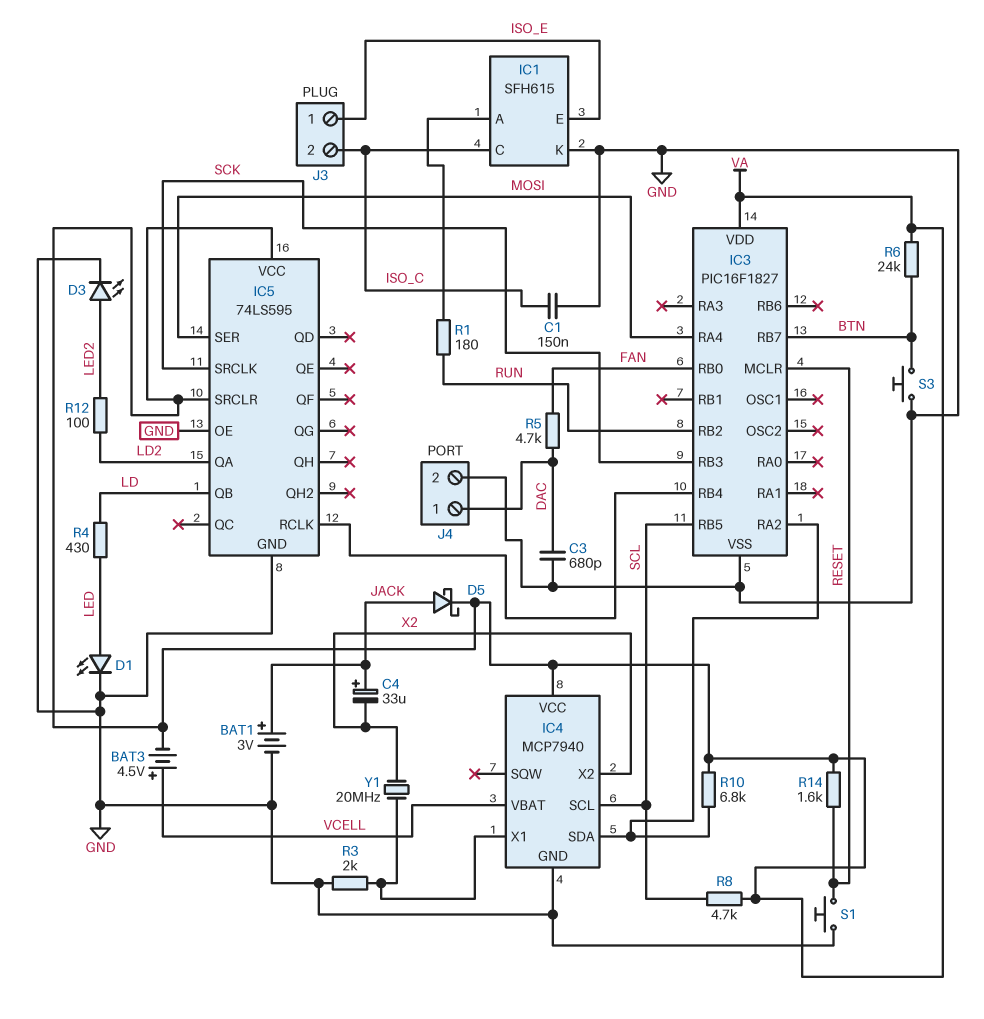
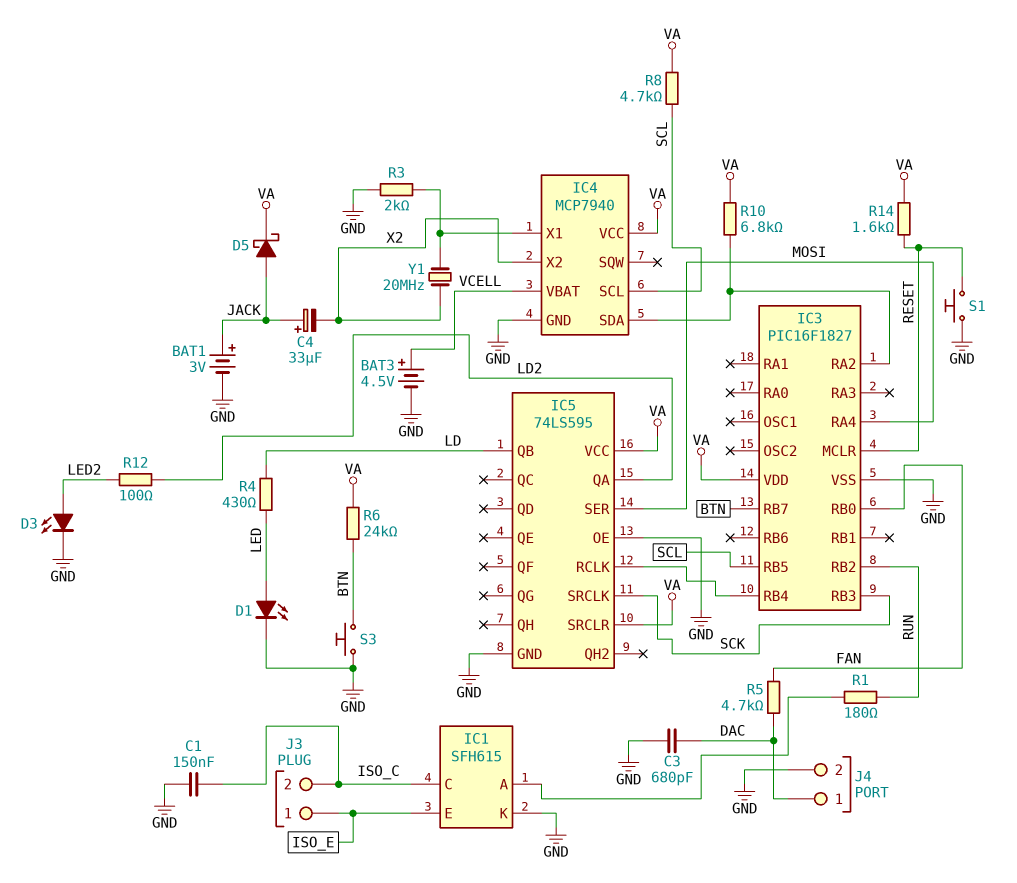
BAT3: 4.5V (plus VCELL, minus VA) -> 4.5V (plus VCELL, minus GND)

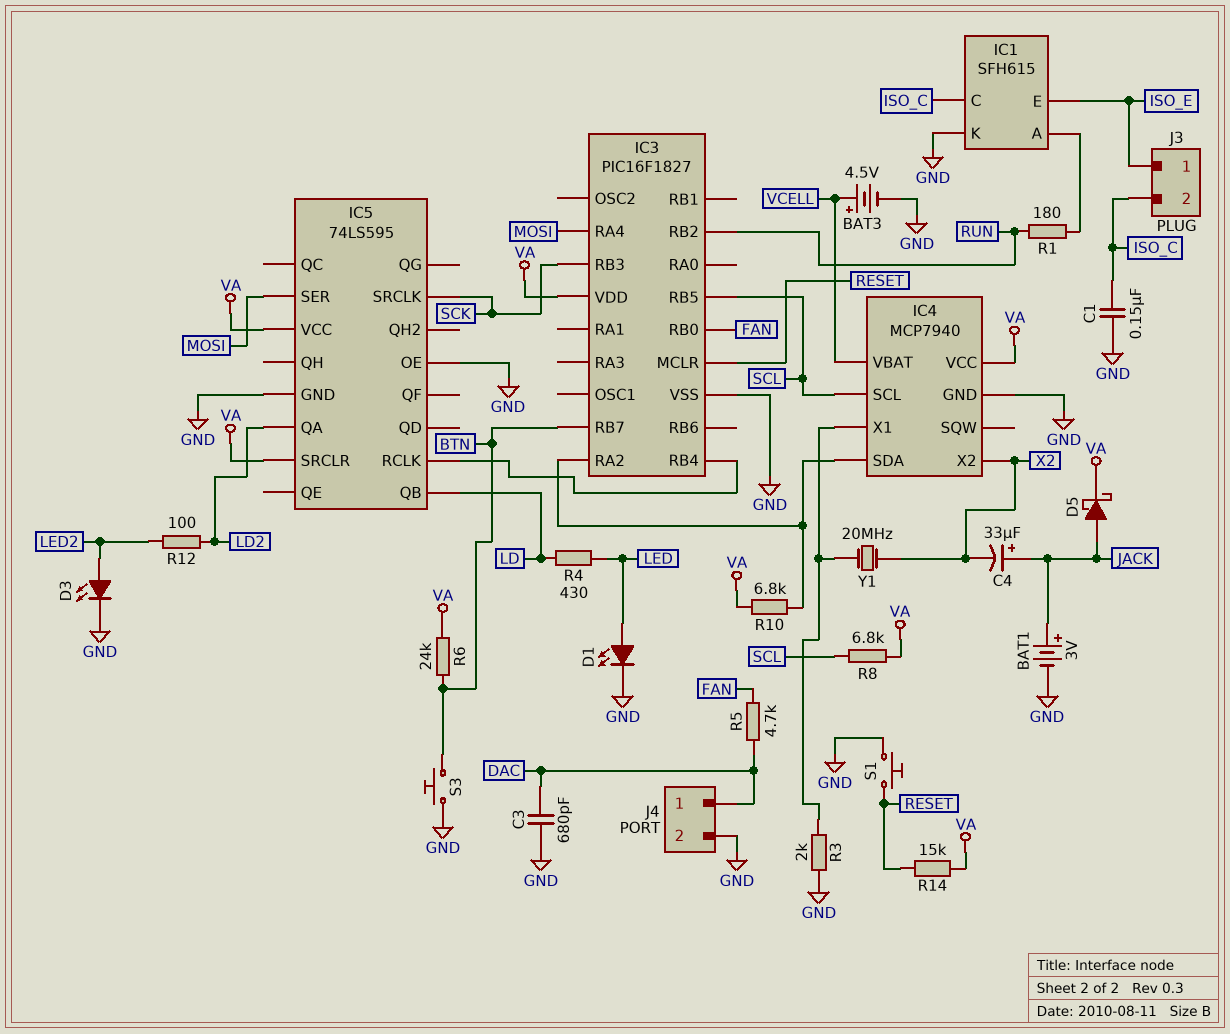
R8: 4.7k (SCL, VA) -> 6.8k (SCL, VA)
R14: 1.6k (RESET, VA) -> 15k (RESET, VA)

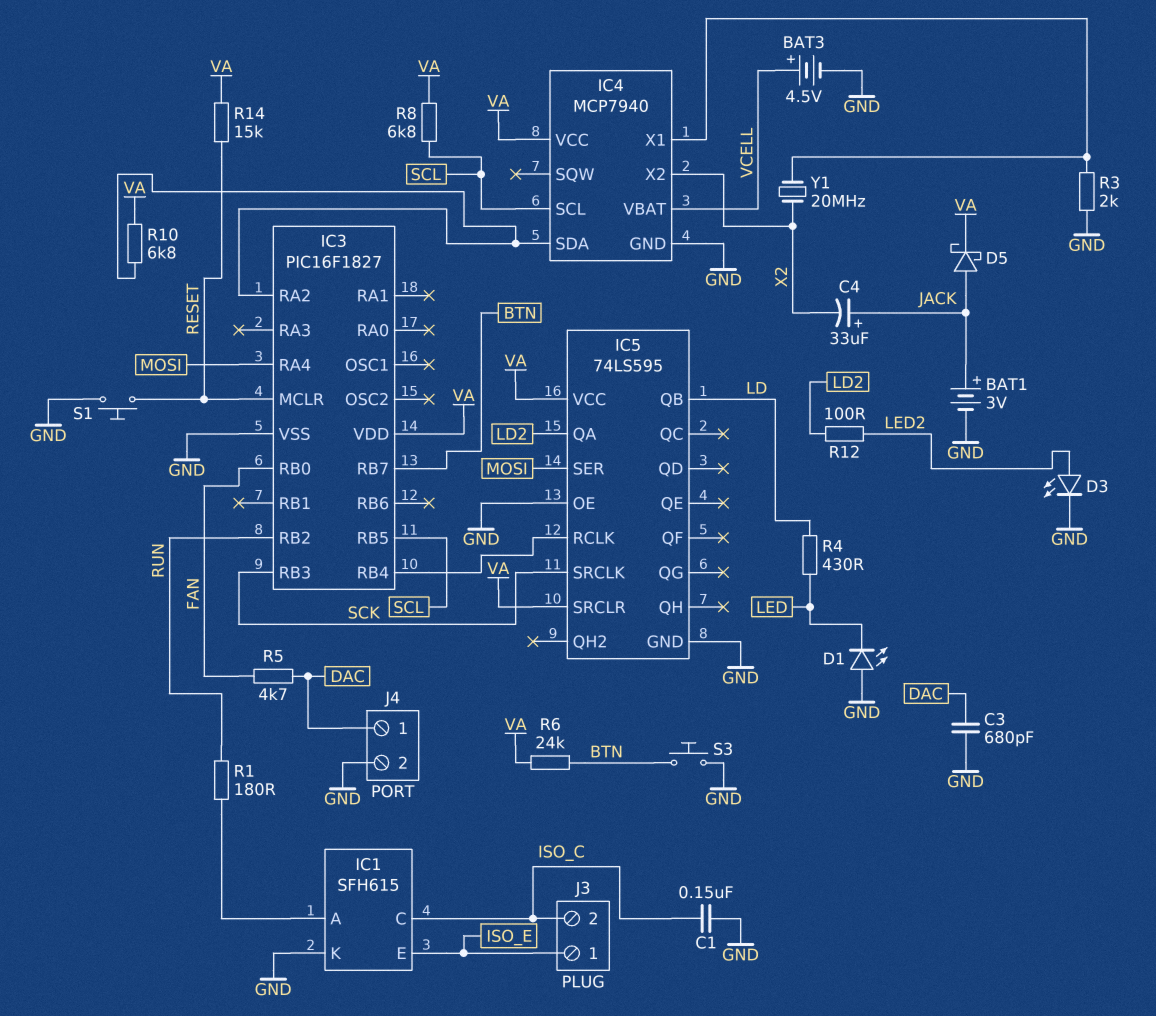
D1: LED (A LED, K GND) -> LED (A GND, K LED)

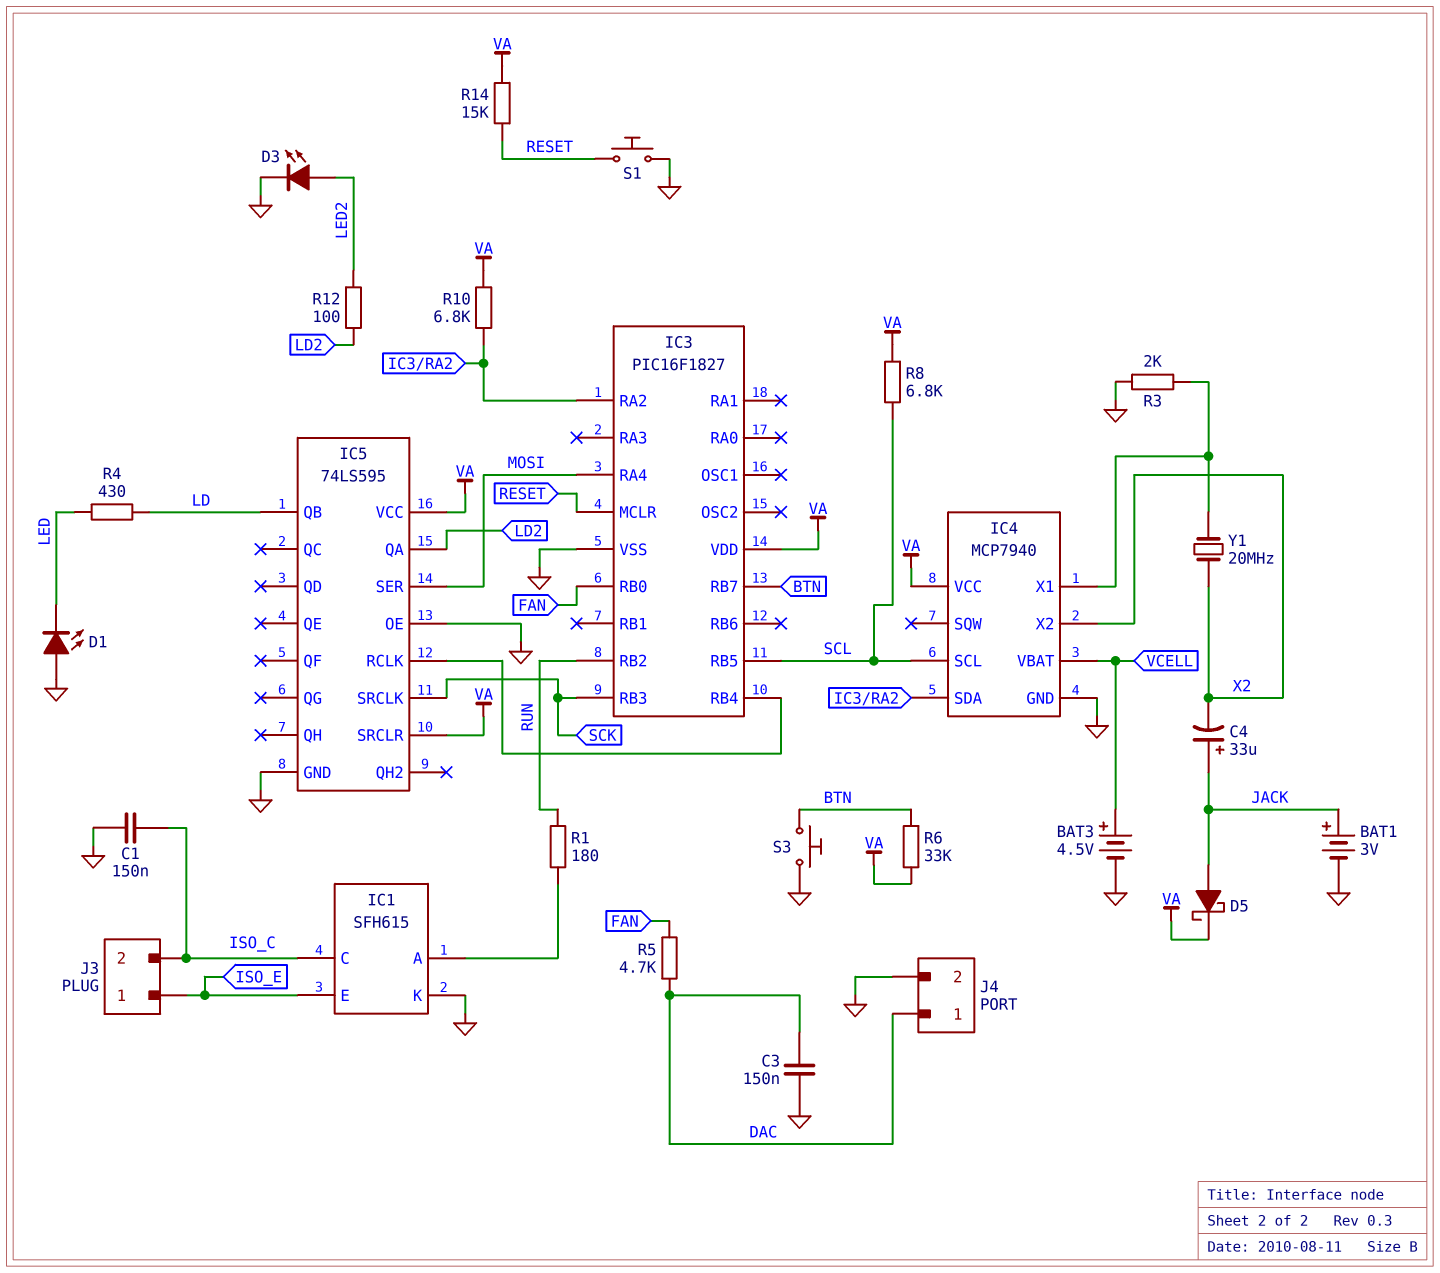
C3: 680pF (DAC, GND) -> 150nF (DAC, GND)
R6: 24k (BTN, VA) -> 33k (BTN, VA)

